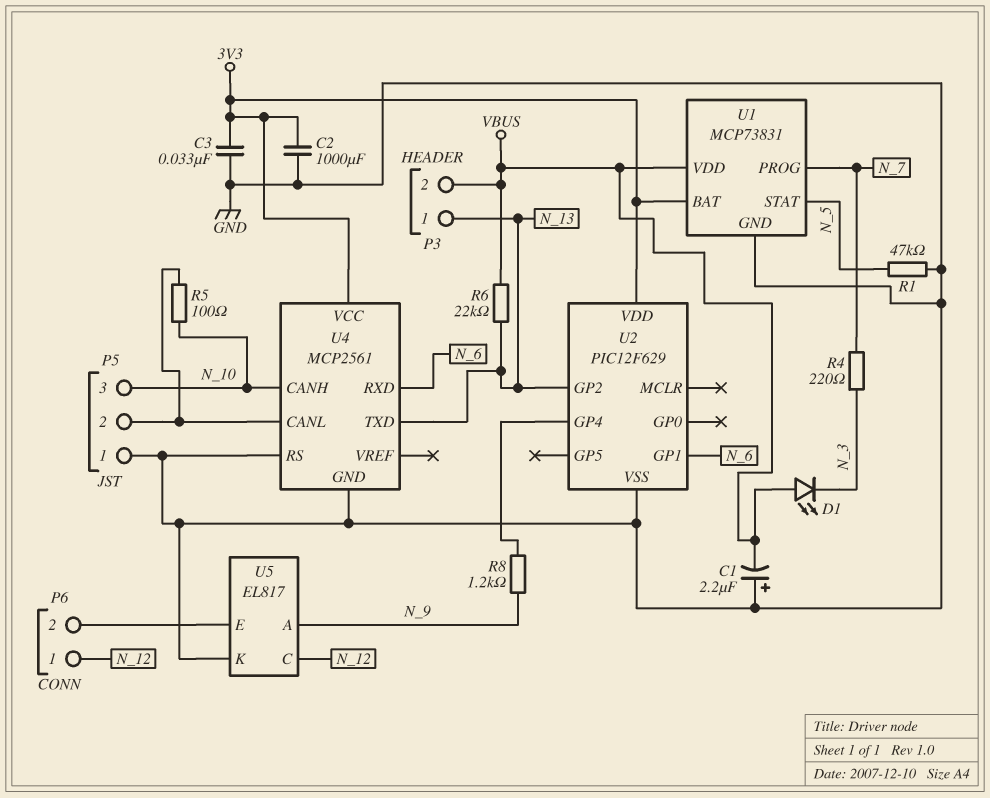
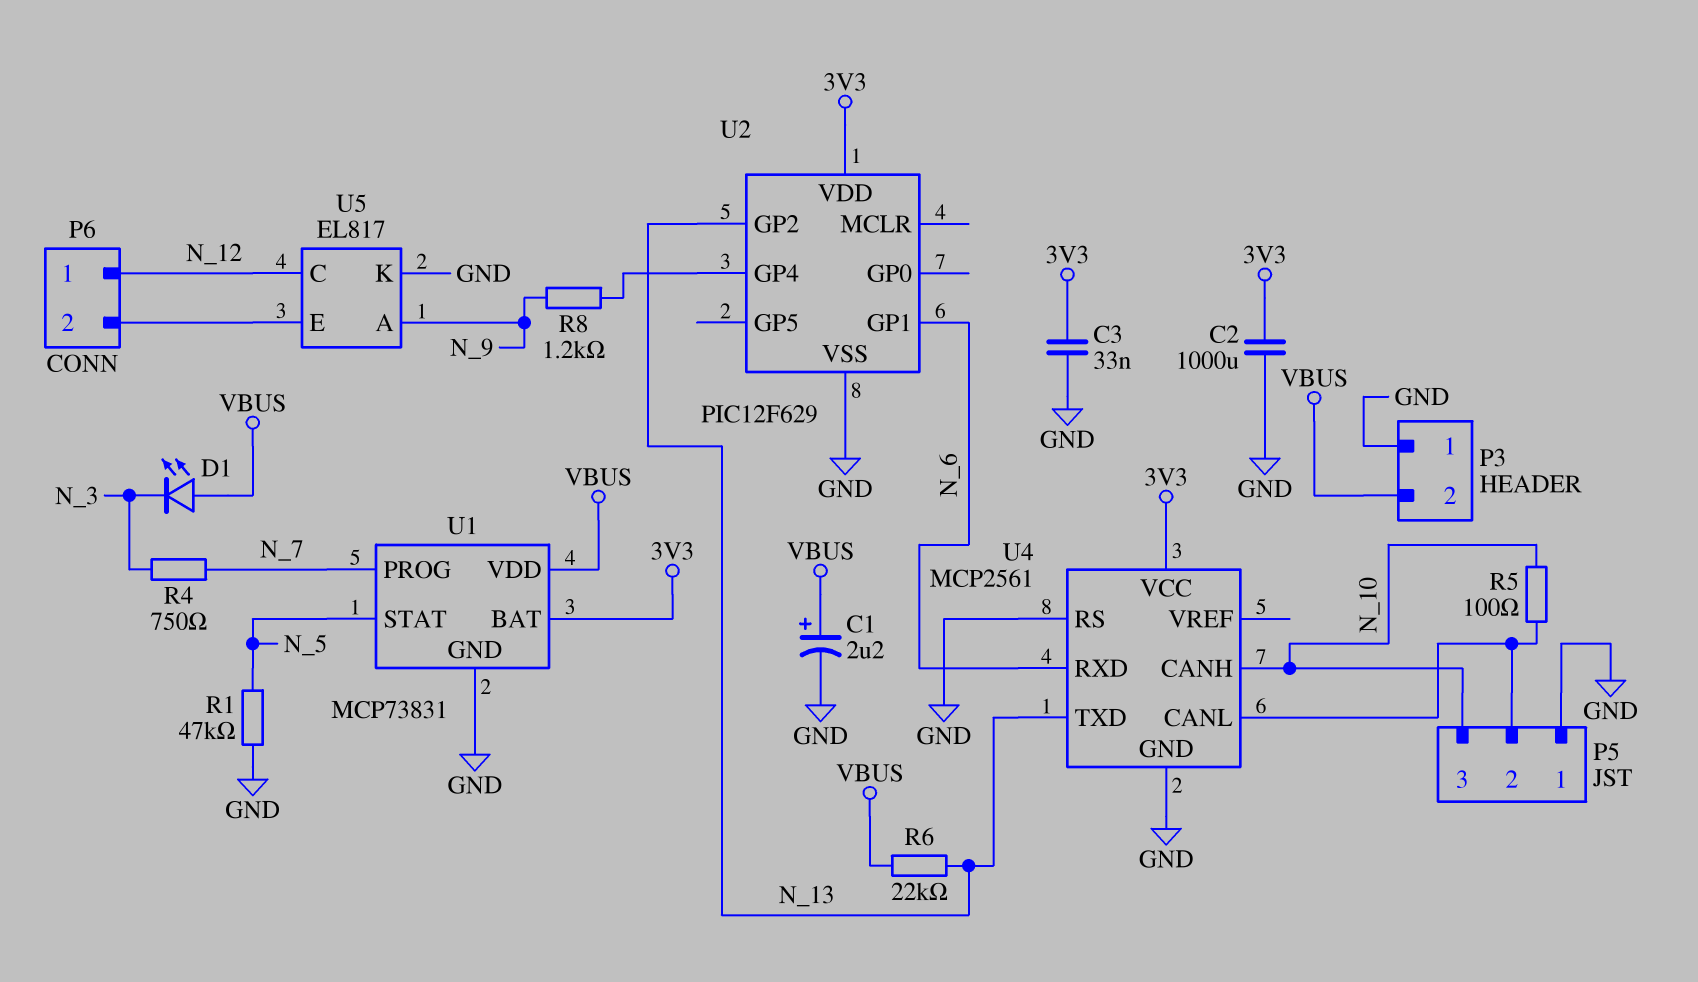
C1: 2.2uF (plus GND, minus VBUS) -> 2.2uF (plus VBUS, minus GND)
P3 pin 1: N_13 -> GND
R4: 220 (N_3, N_7) -> 750 (N_3, N_7)

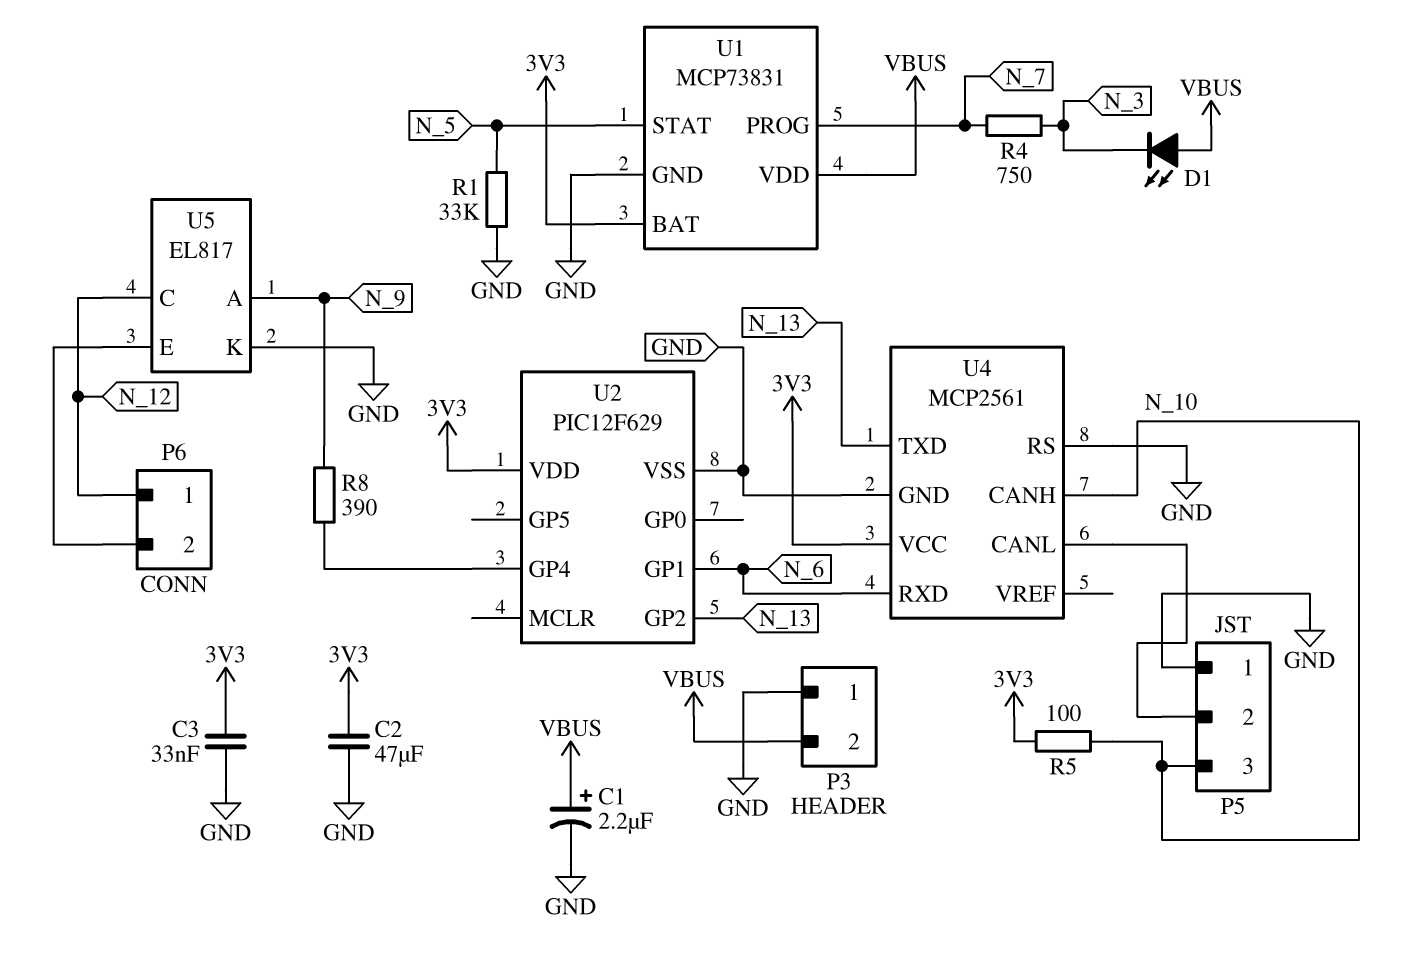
C2: 1000uF (3V3, GND) -> 47uF (3V3, GND)
R1: 47k (GND, N_5) -> 33k (GND, N_5)
R5: 100 (N_10, P5/2) -> 100 (3V3, N_10)
R6: 22k (N_13, VBUS) -> none
R8: 1.2k (N_9, U2/GP4) -> 390 (N_9, U2/GP4)

